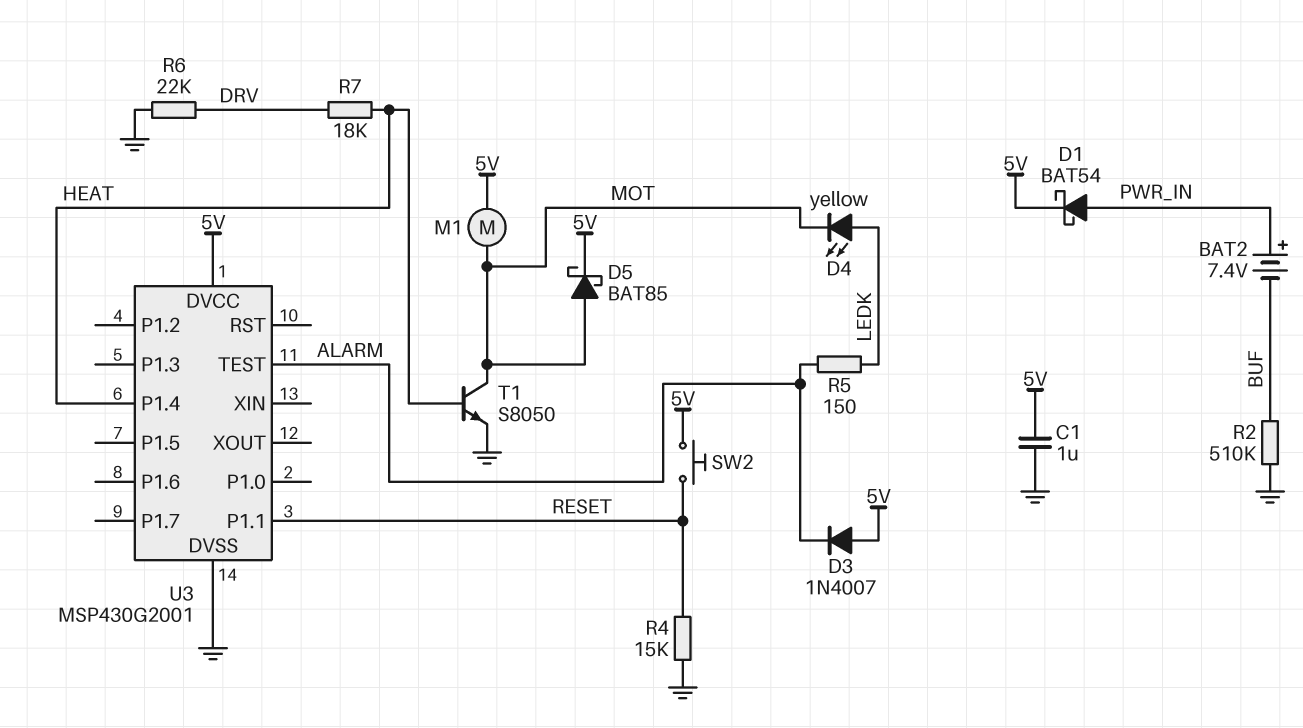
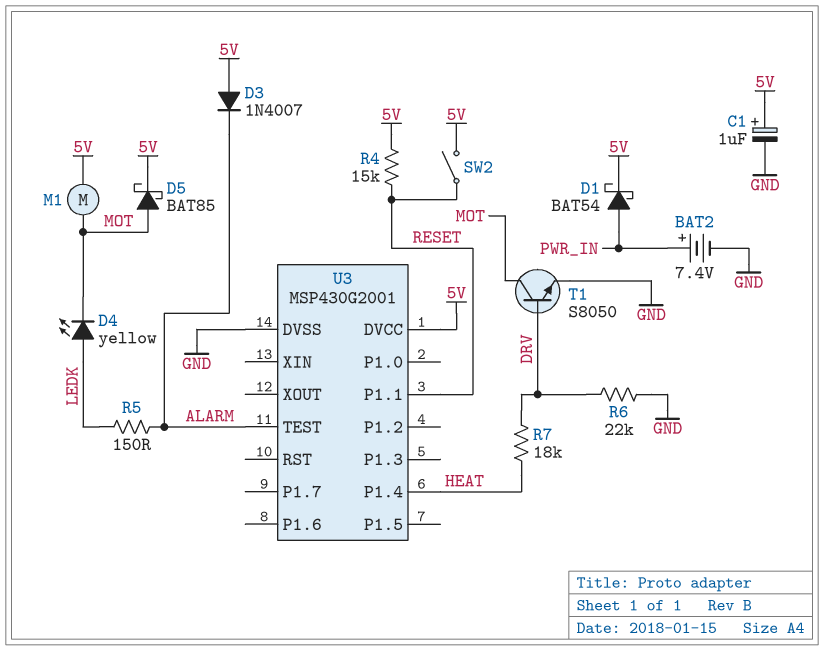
BAT2: 7.4V (plus PWR_IN, minus BUF) -> 7.4V (plus PWR_IN, minus GND)
C1: 1uF (5V, GND) -> 1uF (plus 5V, minus GND)
R2: 510k (BUF, GND) -> none
R4: 15k (GND, RESET) -> 15k (5V, RESET)
SW2: button (5V, RESET) -> switch (5V, RESET)
T1: NPN S8050 (B HEAT, C MOT, E GND) -> NPN S8050 (B DRV, C MOT, E GND)

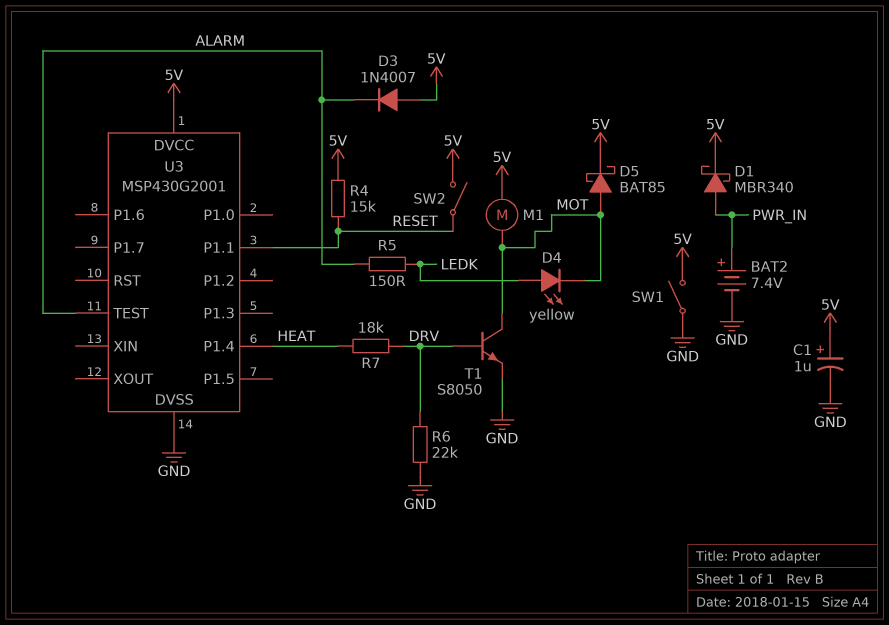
D1: schottky BAT54 (A PWR_IN, K 5V) -> schottky MBR340 (A PWR_IN, K 5V)
SW1: none -> switch (5V, GND)

